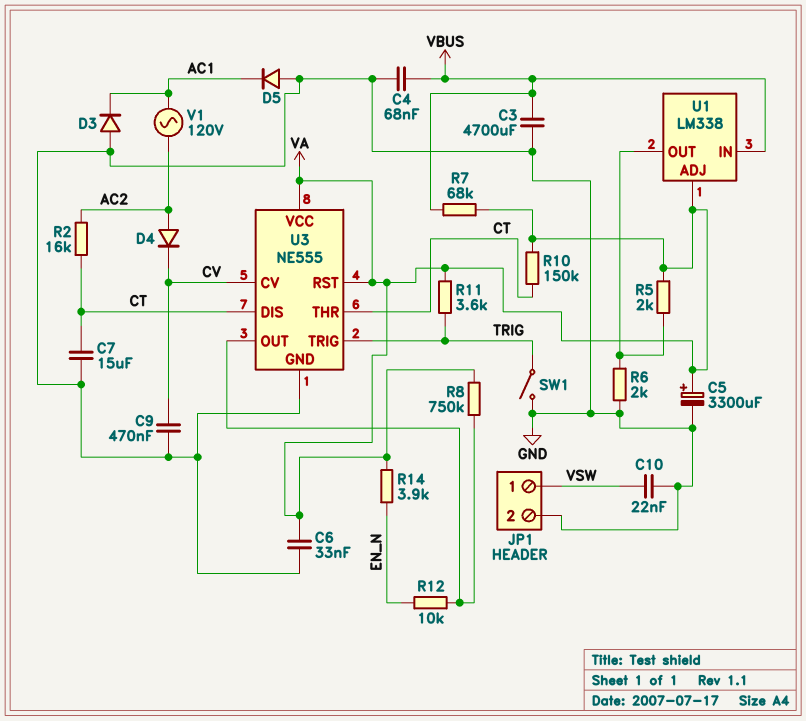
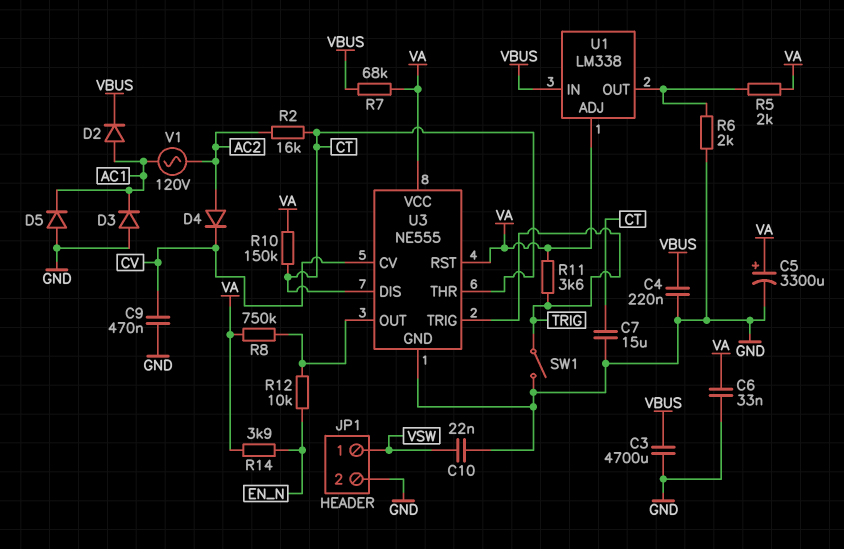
C4: 68nF (GND, VBUS) -> 220nF (GND, VBUS)
D2: none -> diode (A AC1, K VBUS)

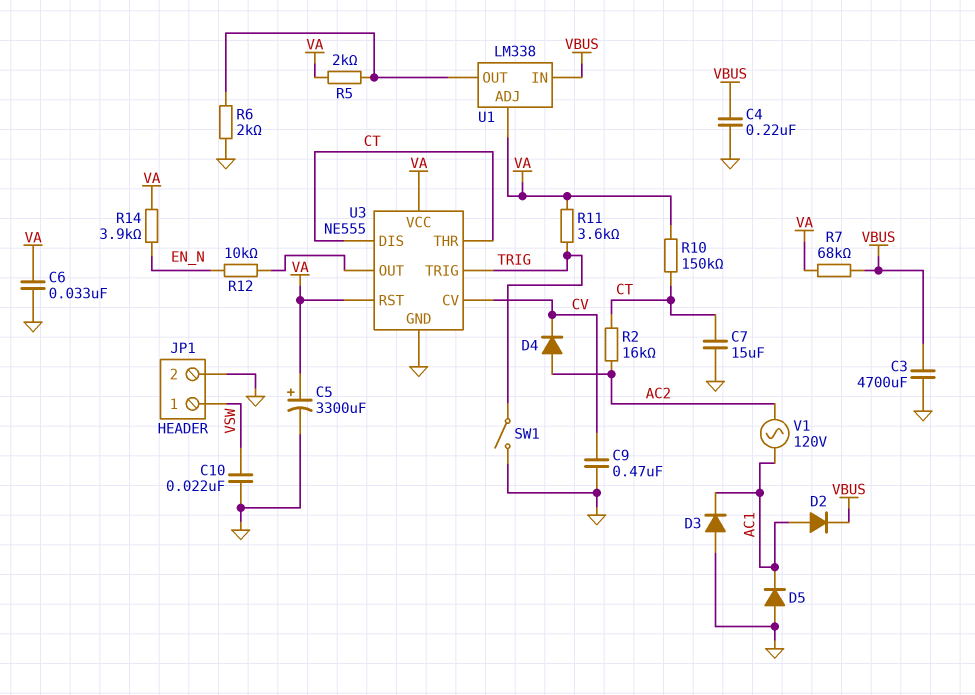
R8: 750k (U3/OUT, VA) -> none

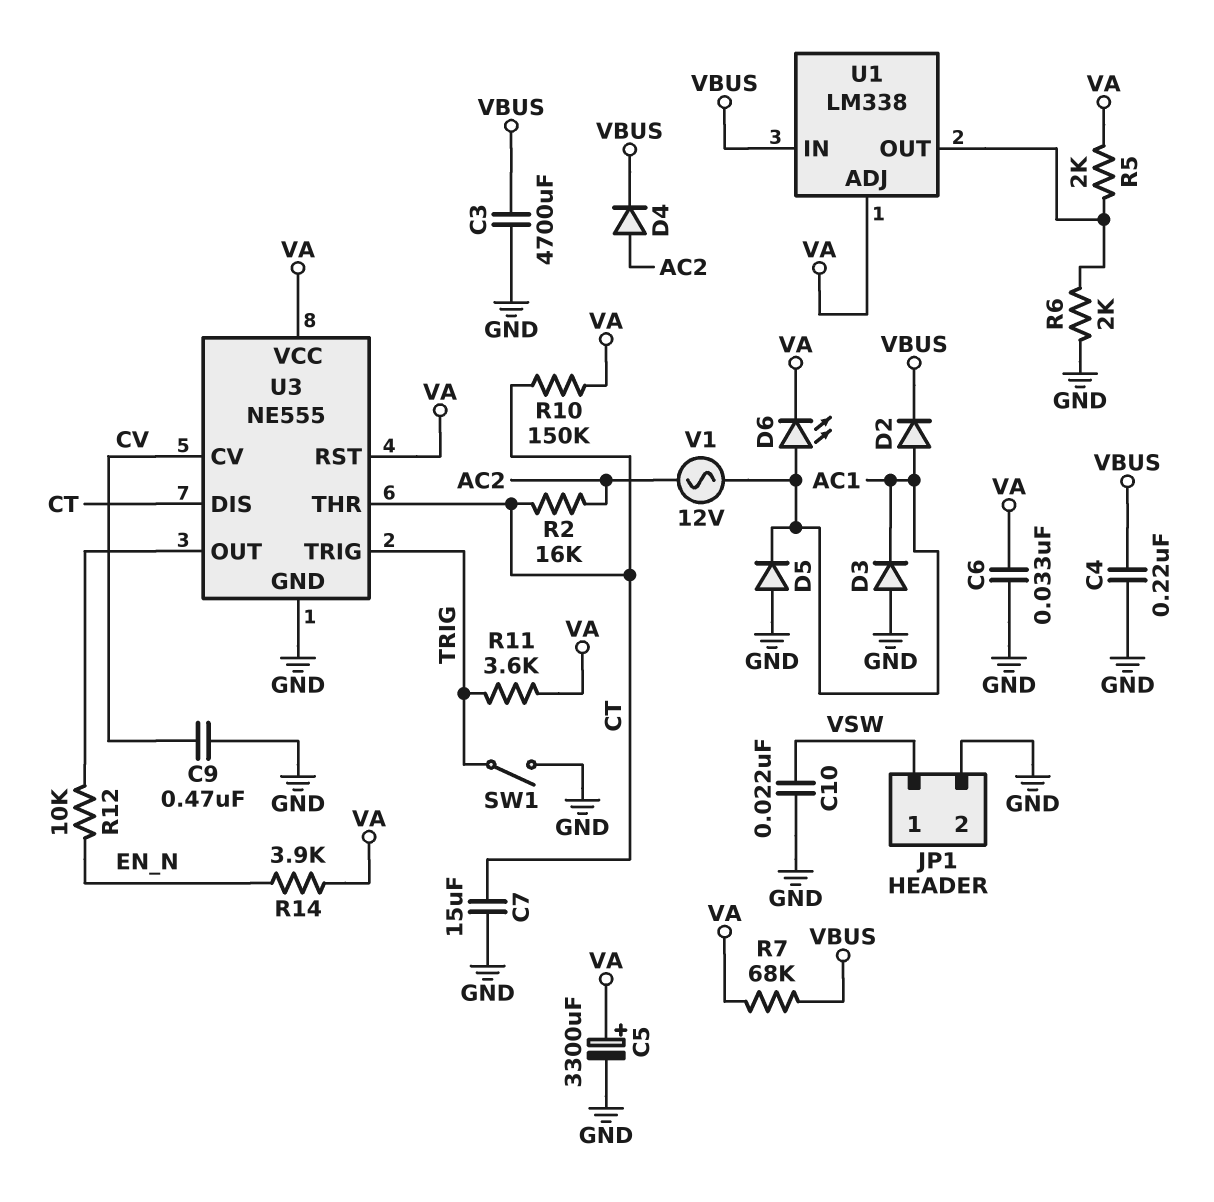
D4: diode (A AC2, K CV) -> diode (A AC2, K VBUS)
D6: none -> LED (A AC1, K VA)
V1: AC 120V (AC1, AC2) -> AC 12V (AC1, AC2)

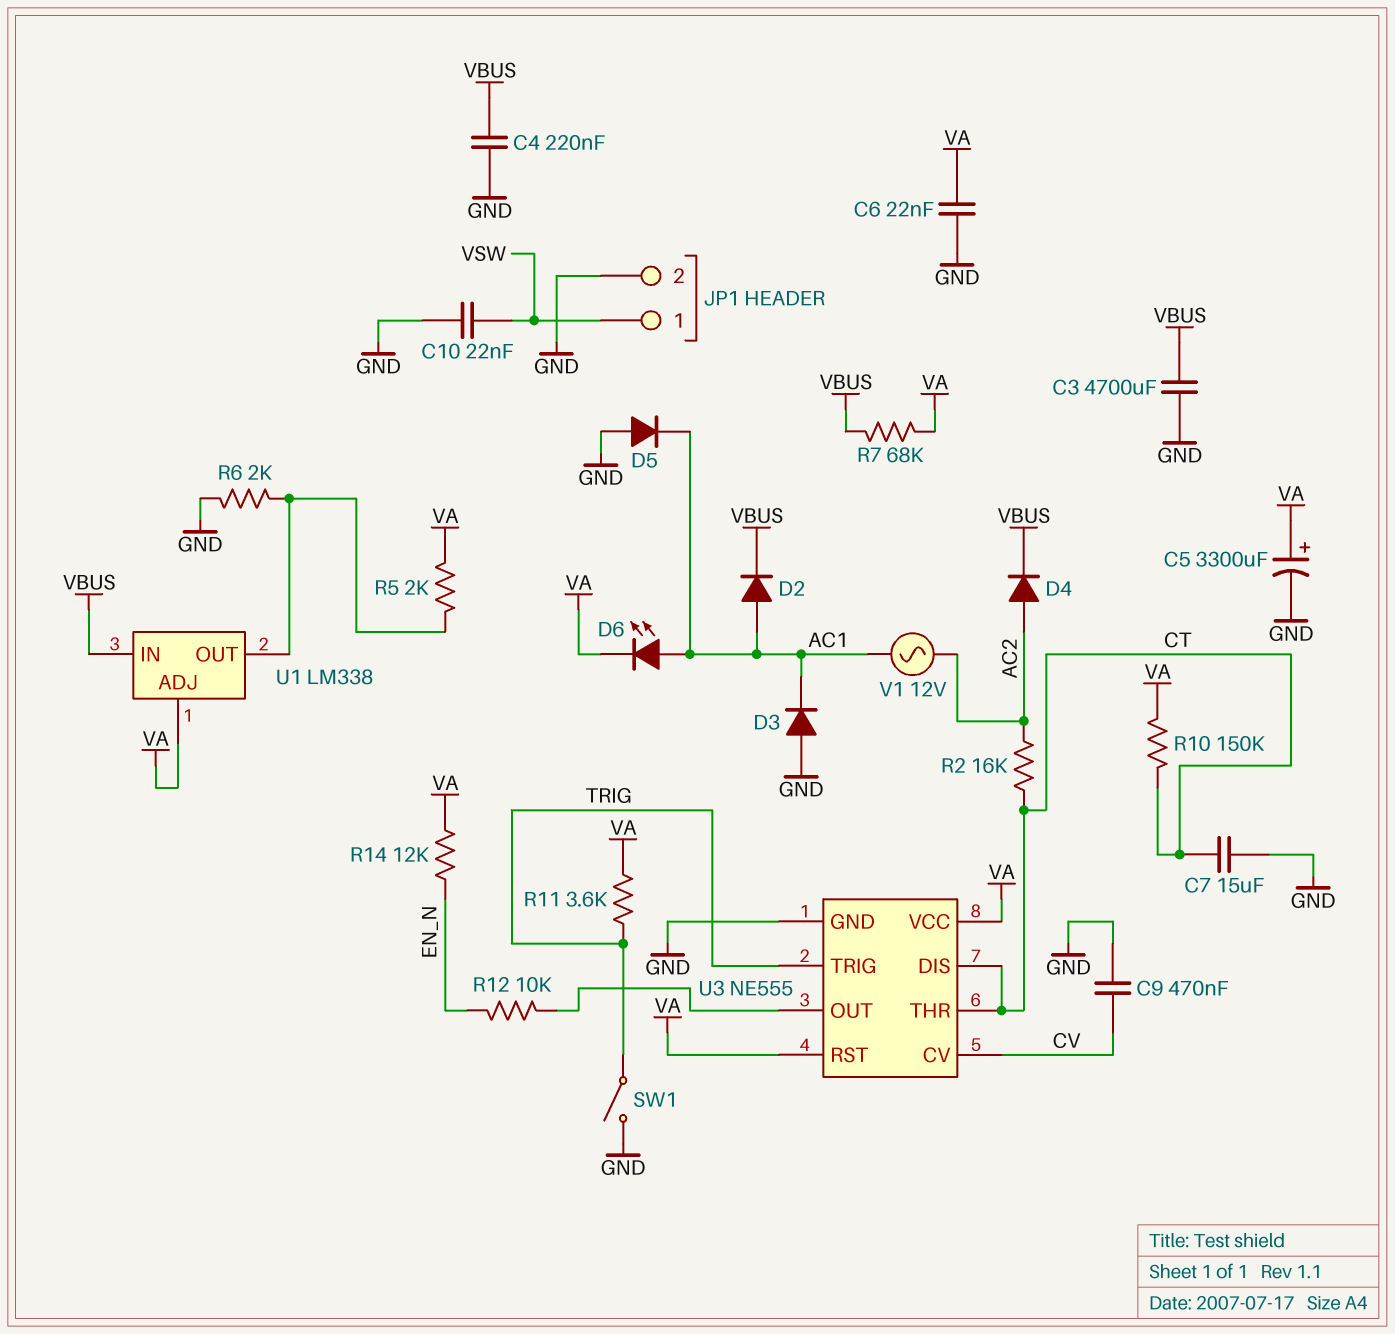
C6: 33nF (GND, VA) -> 22nF (GND, VA)
R14: 3.9k (EN_N, VA) -> 12k (EN_N, VA)

